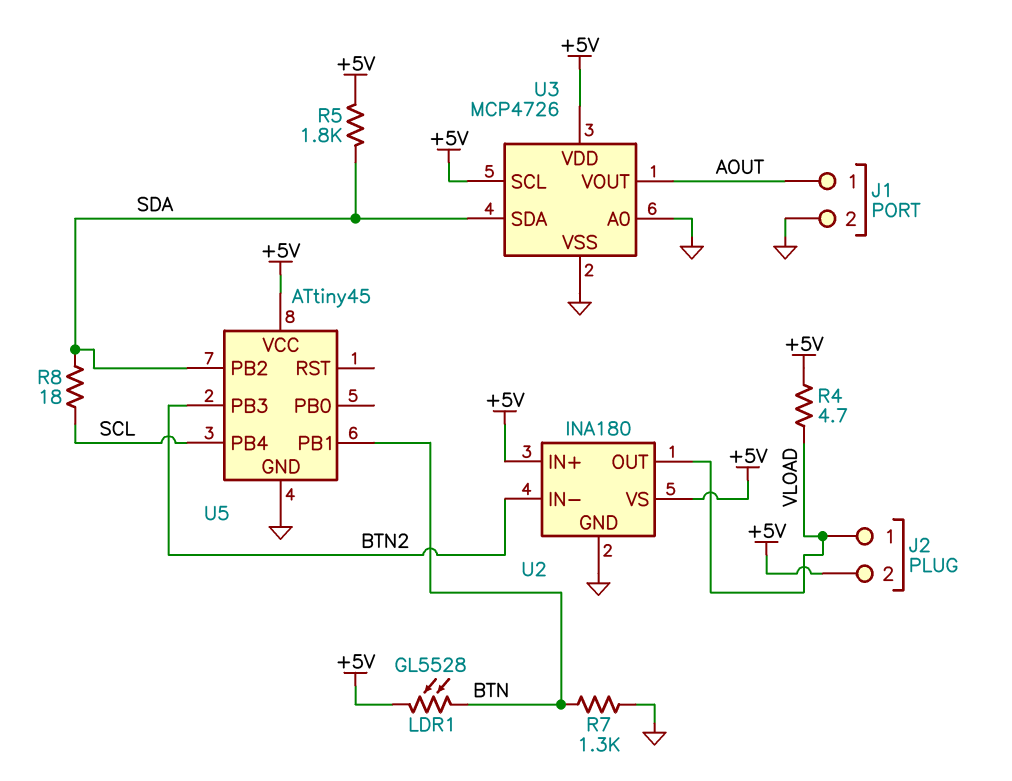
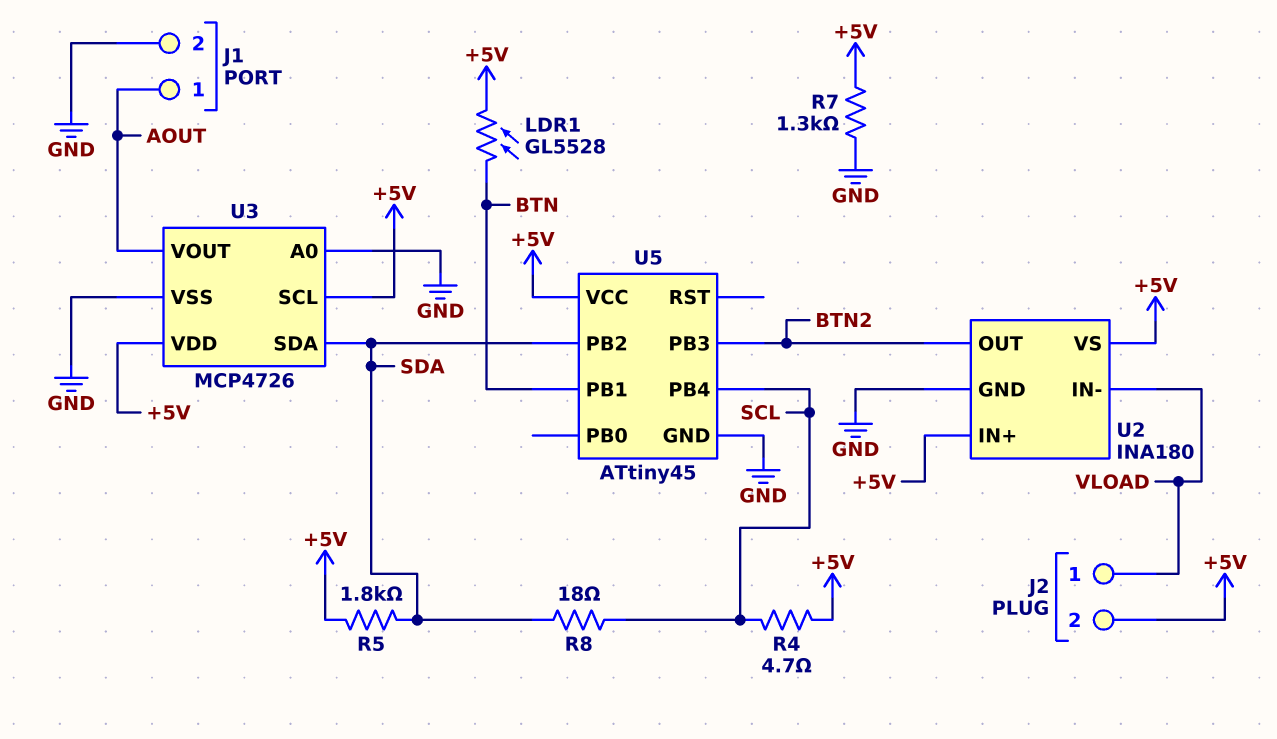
R4: 4.7 (+5V, VLOAD) -> 4.7 (+5V, SCL)
R7: 1.3k (BTN, GND) -> 1.3k (+5V, GND)
U2 pin IN-: BTN2 -> VLOAD
U2 pin OUT: VLOAD -> BTN2

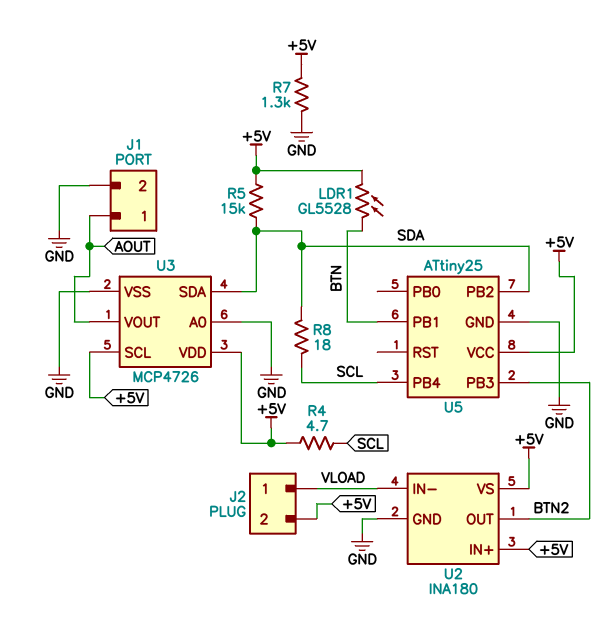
R5: 1.8k (+5V, SDA) -> 15k (+5V, SDA)
U5: ATtiny45 -> ATtiny25

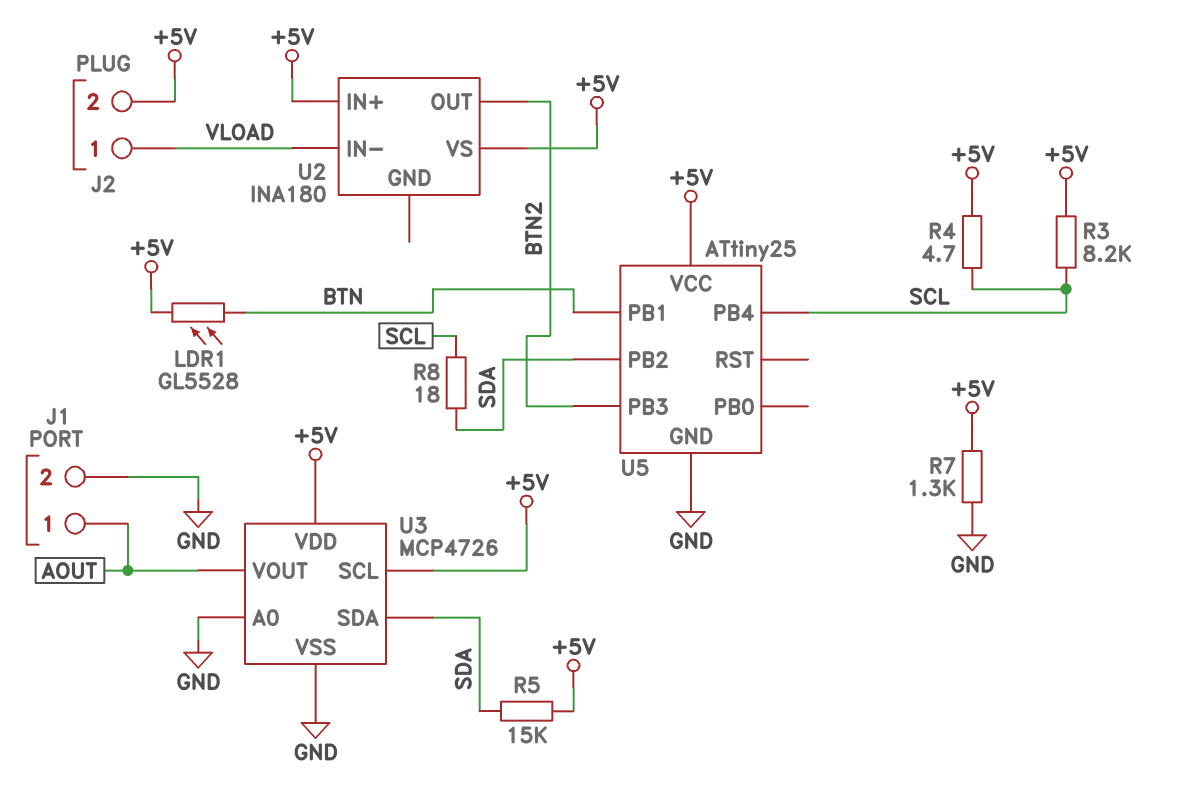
R3: none -> 8.2k (+5V, SCL)
U2 pin GND: GND -> none

